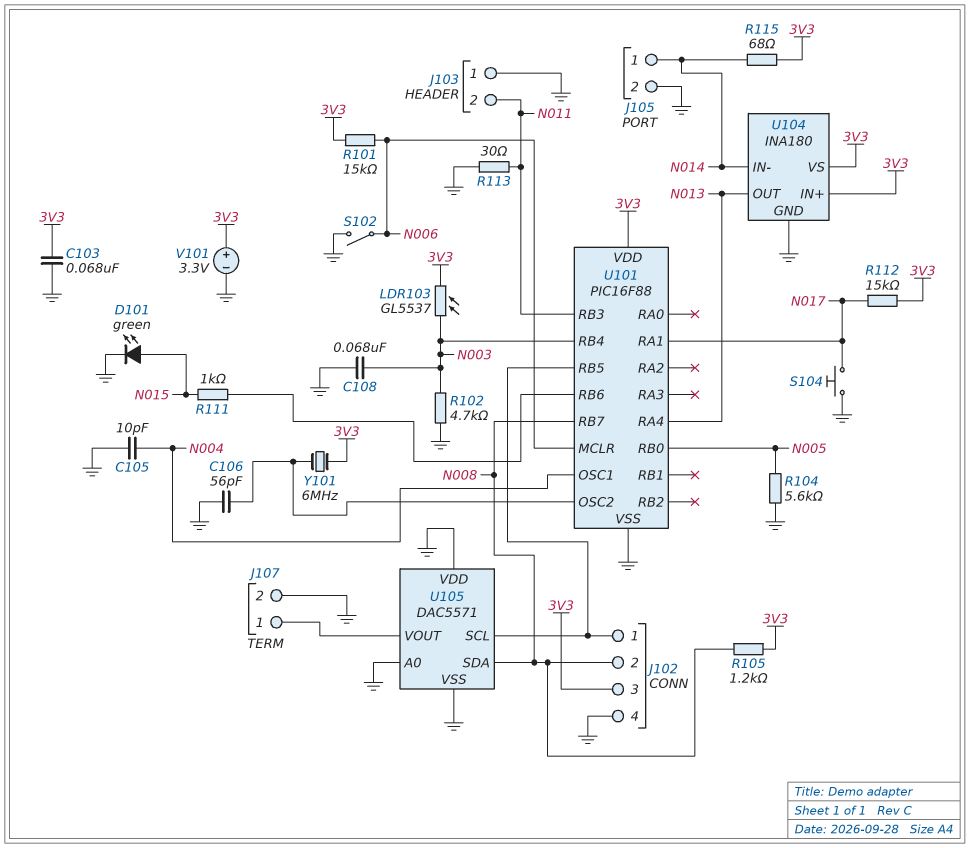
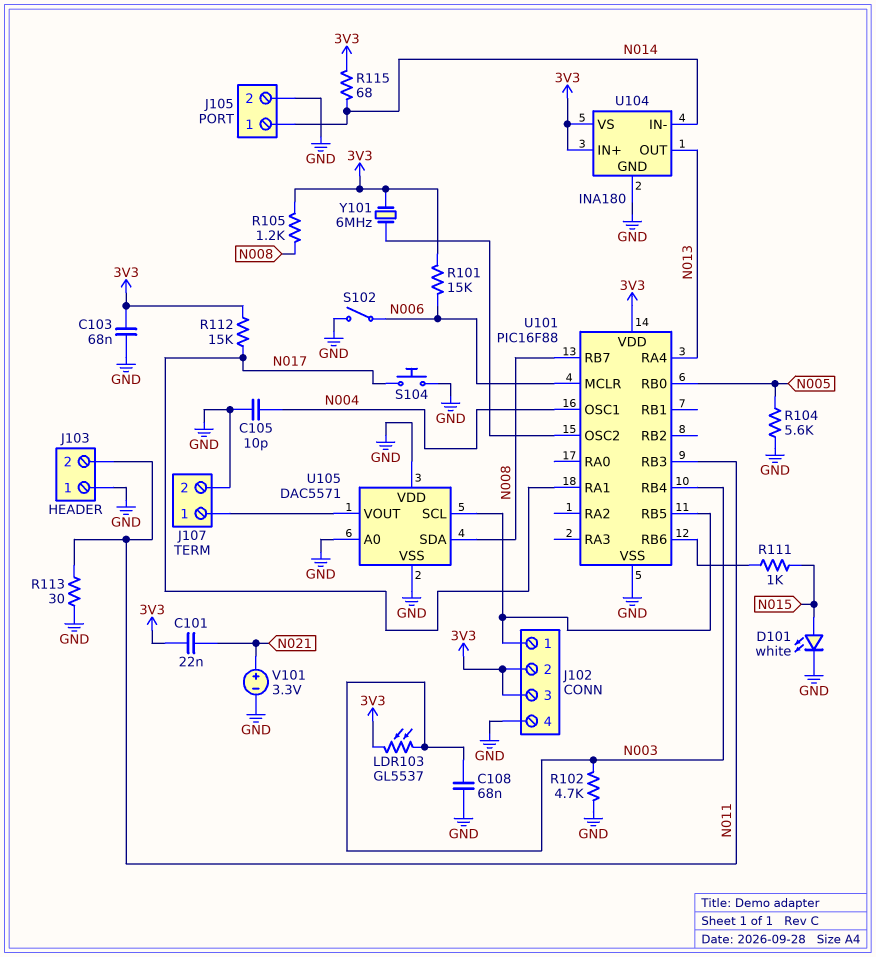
C101: none -> 22nF (3V3, N021)
C106: 56pF (GND, U101/OSC2) -> none
D101: LED green (A N015, K GND) -> LED white (A N015, K GND)
J102 pin 2: N008 -> 3V3
V101: 3.3V (plus 3V3, minus GND) -> 3.3V (plus N021, minus GND)

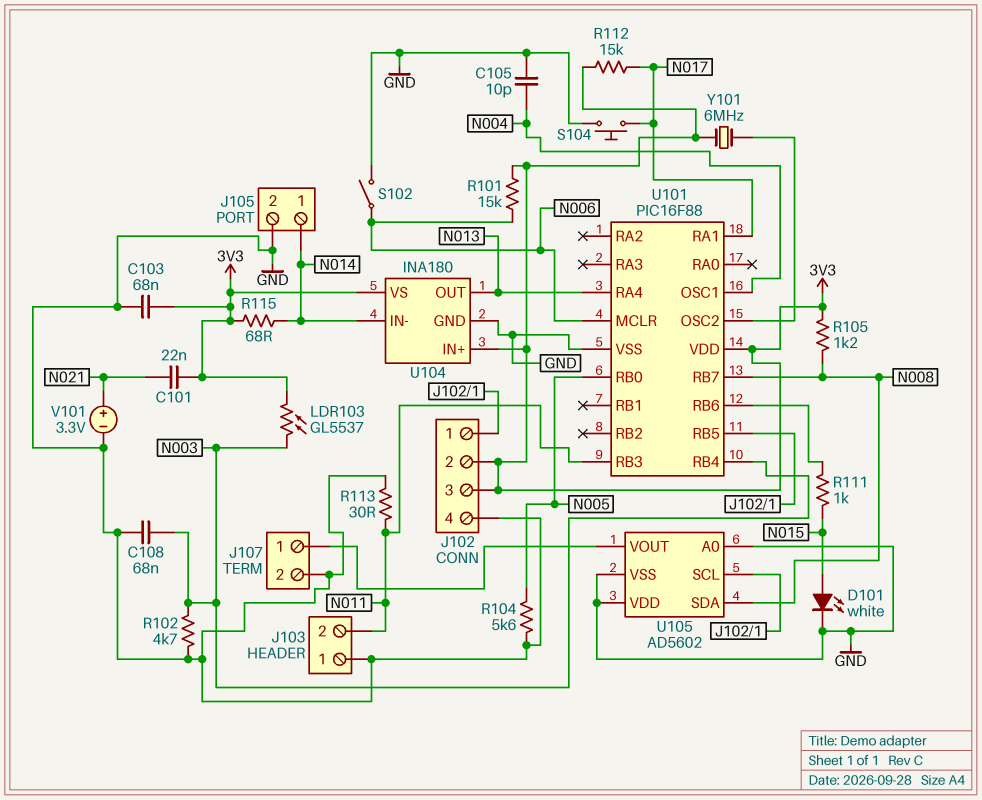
U105: DAC5571 -> AD5602

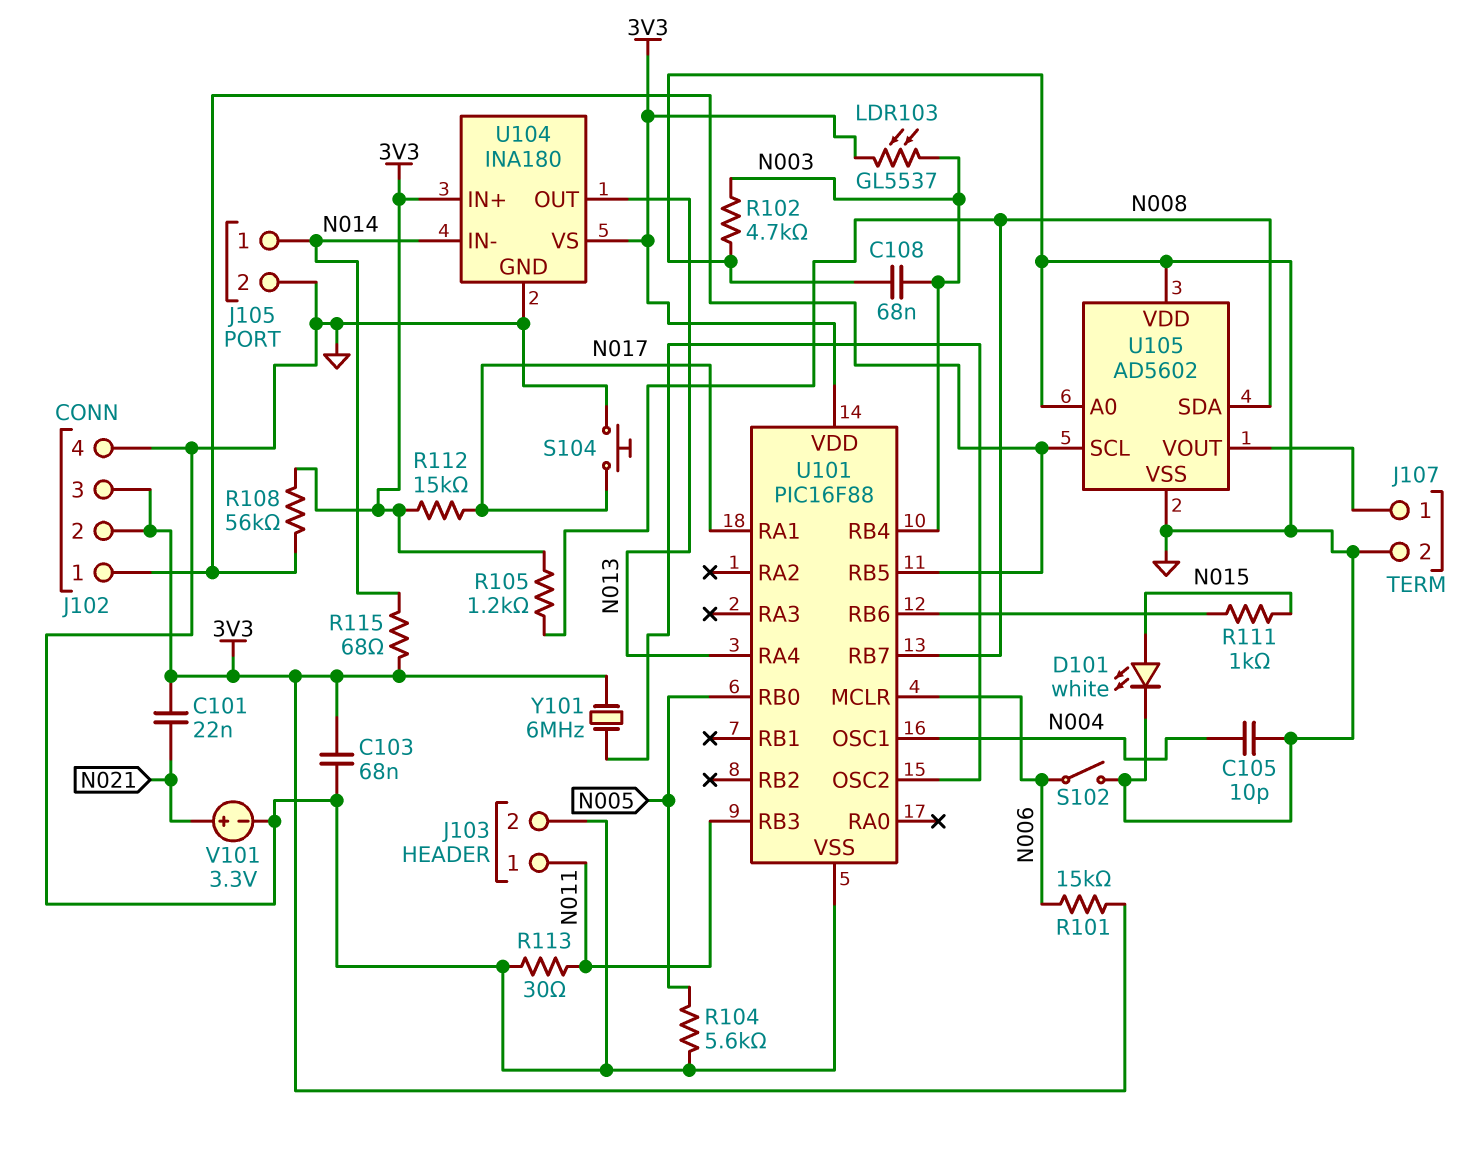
J103 pin 1: GND -> N011
J103 pin 2: N011 -> GND
R108: none -> 56k (3V3, J102/1)

